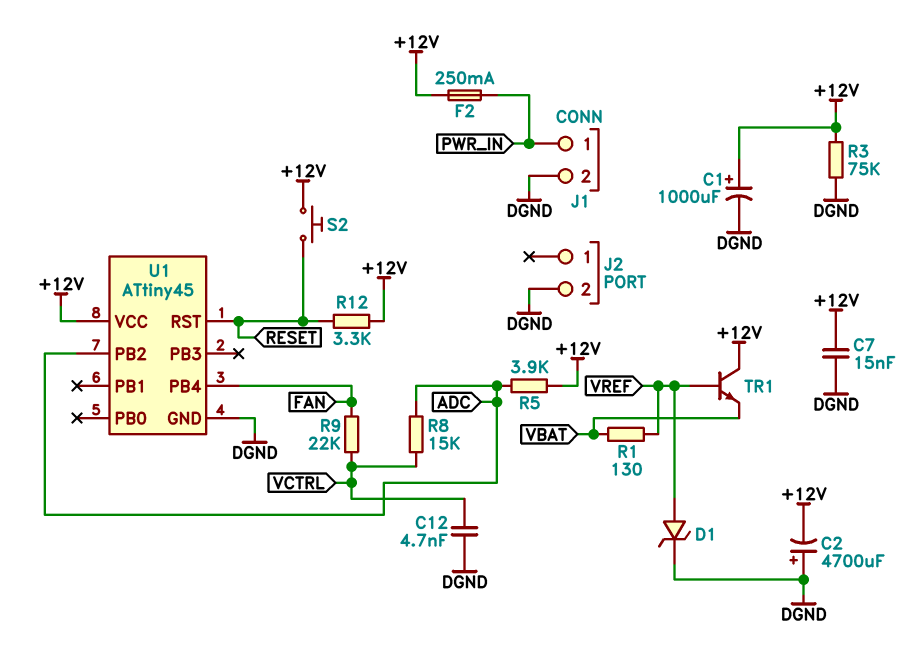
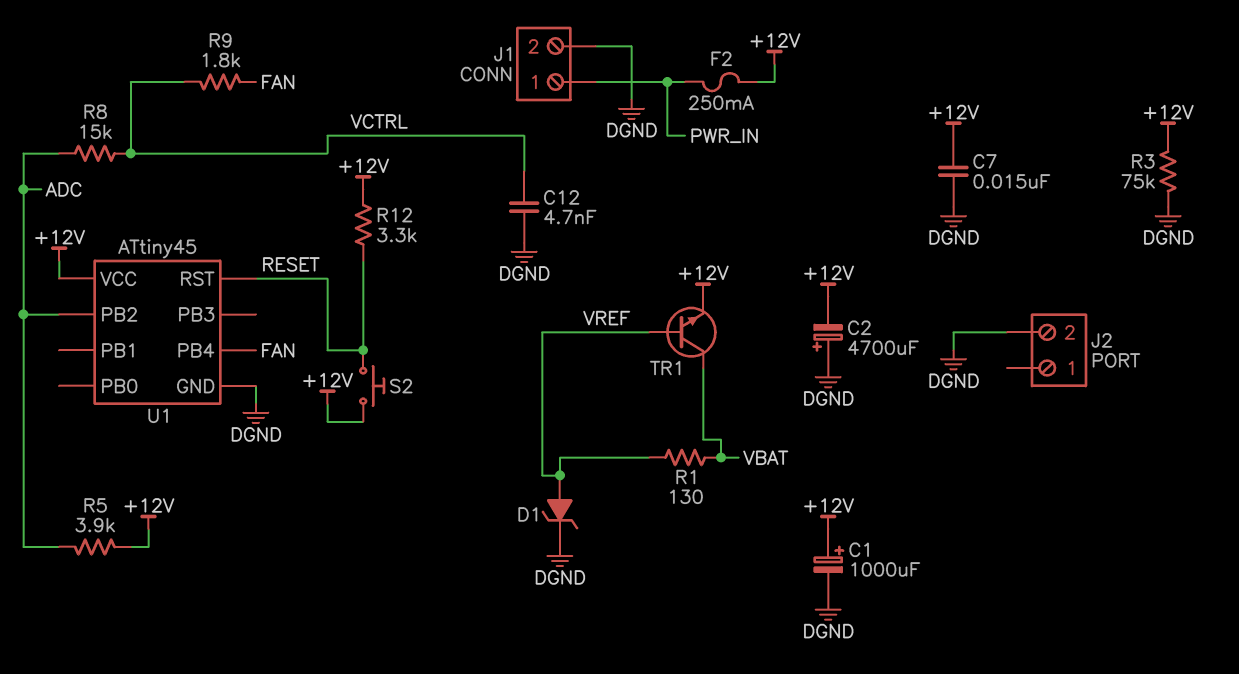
R9: 22k (FAN, VCTRL) -> 1.8k (FAN, VCTRL)
TR1: NPN (B VREF, C +12V, E VBAT) -> NPN (B VREF, C VBAT, E +12V)

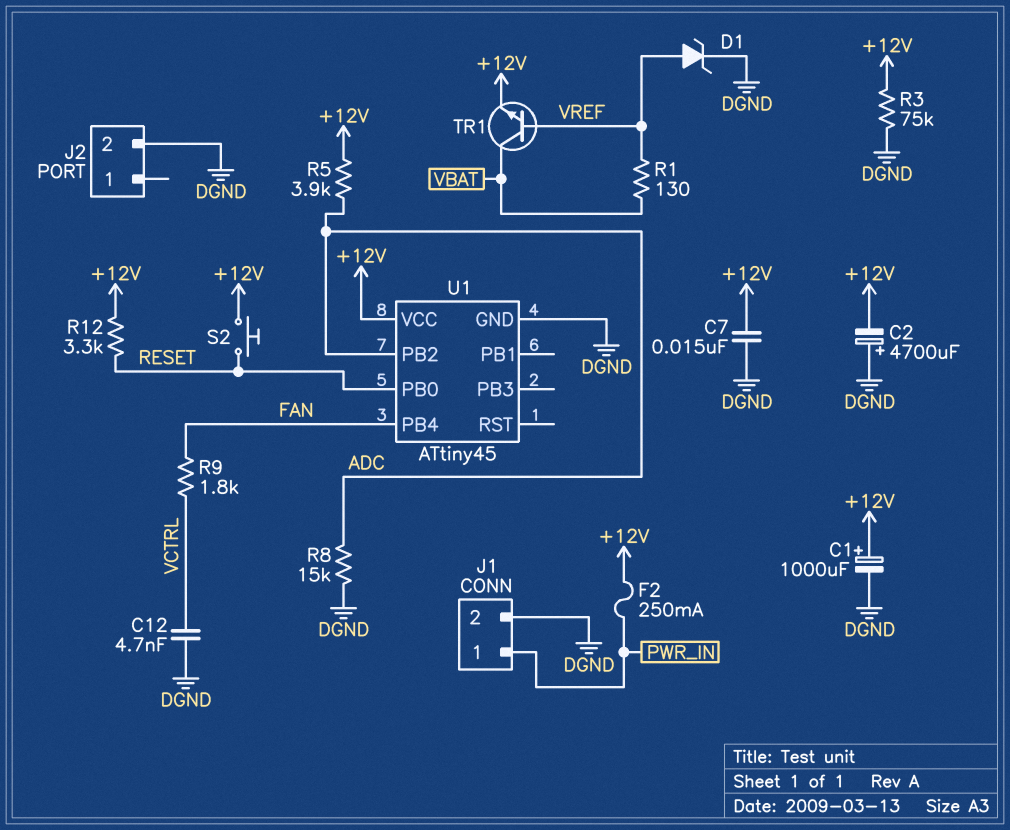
R8: 15k (ADC, VCTRL) -> 15k (ADC, DGND)
U1 pin PB0: none -> RESET
U1 pin RST: RESET -> none

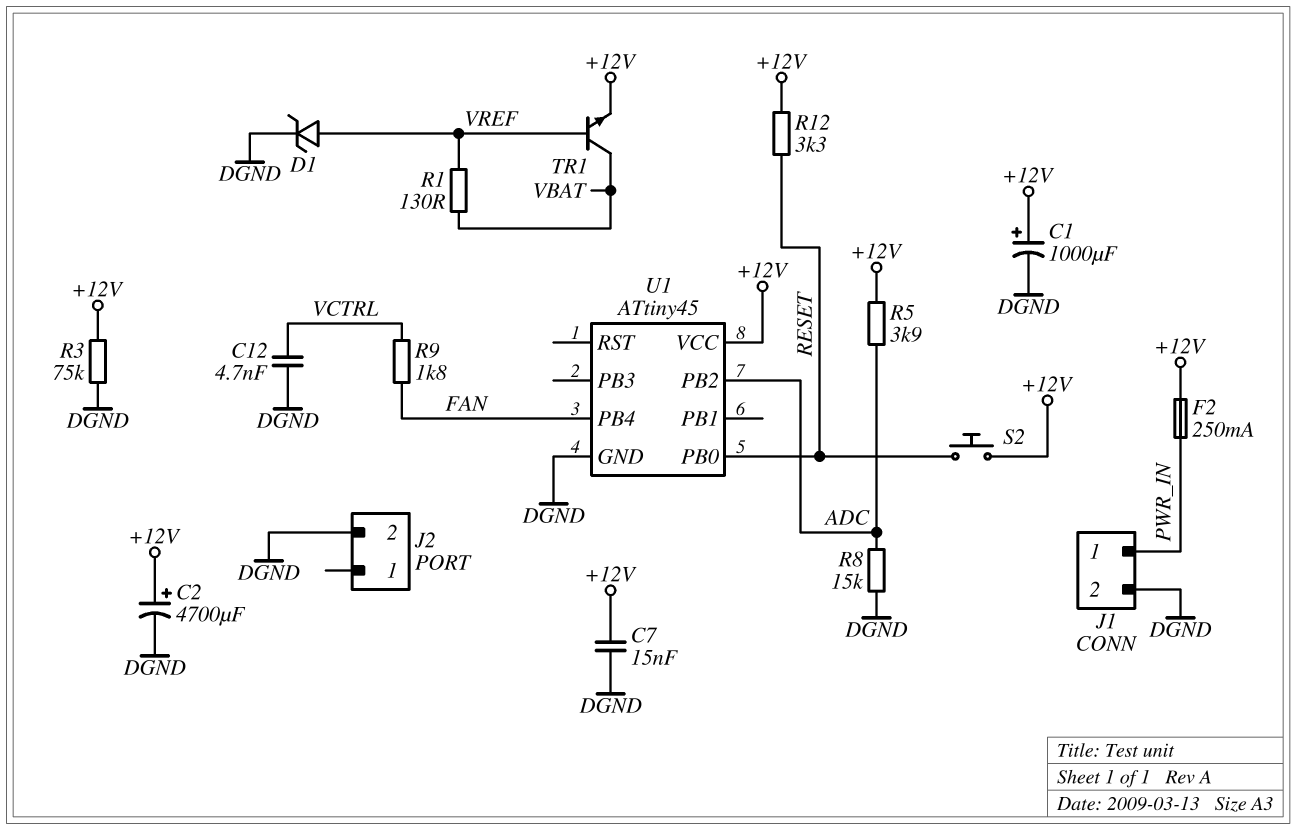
C2: 4700uF (plus DGND, minus +12V) -> 4700uF (plus +12V, minus DGND)

